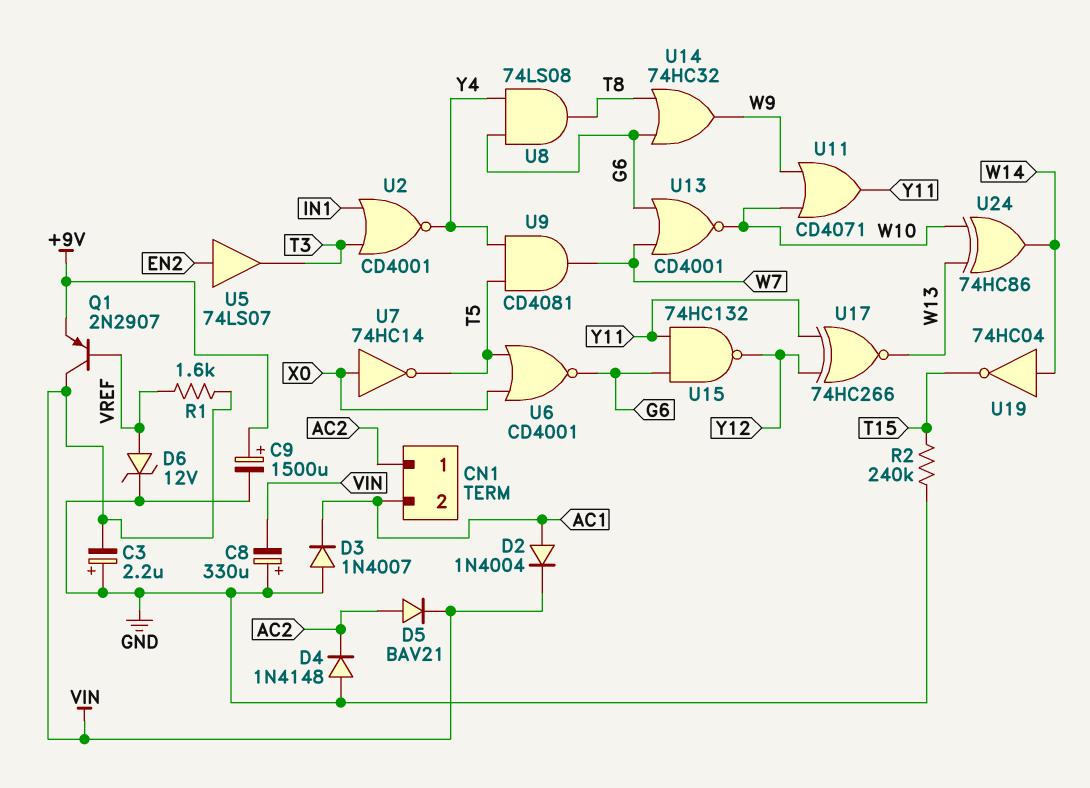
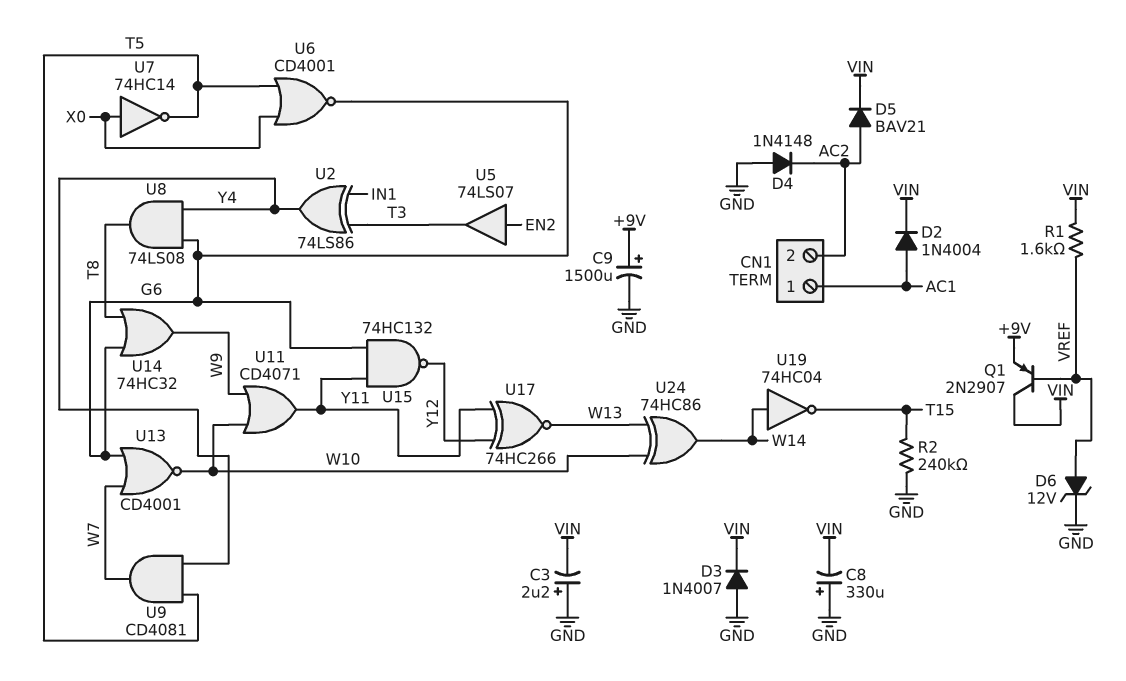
CN1 pin 1: AC2 -> AC1
CN1 pin 2: AC1 -> AC2
D3: diode 1N4007 (A GND, K AC1) -> diode 1N4007 (A GND, K VIN)
U2: NOR CD4001 (in IN1, in T3, out Y4) -> XOR 74LS86 (in IN1, in T3, out Y4)

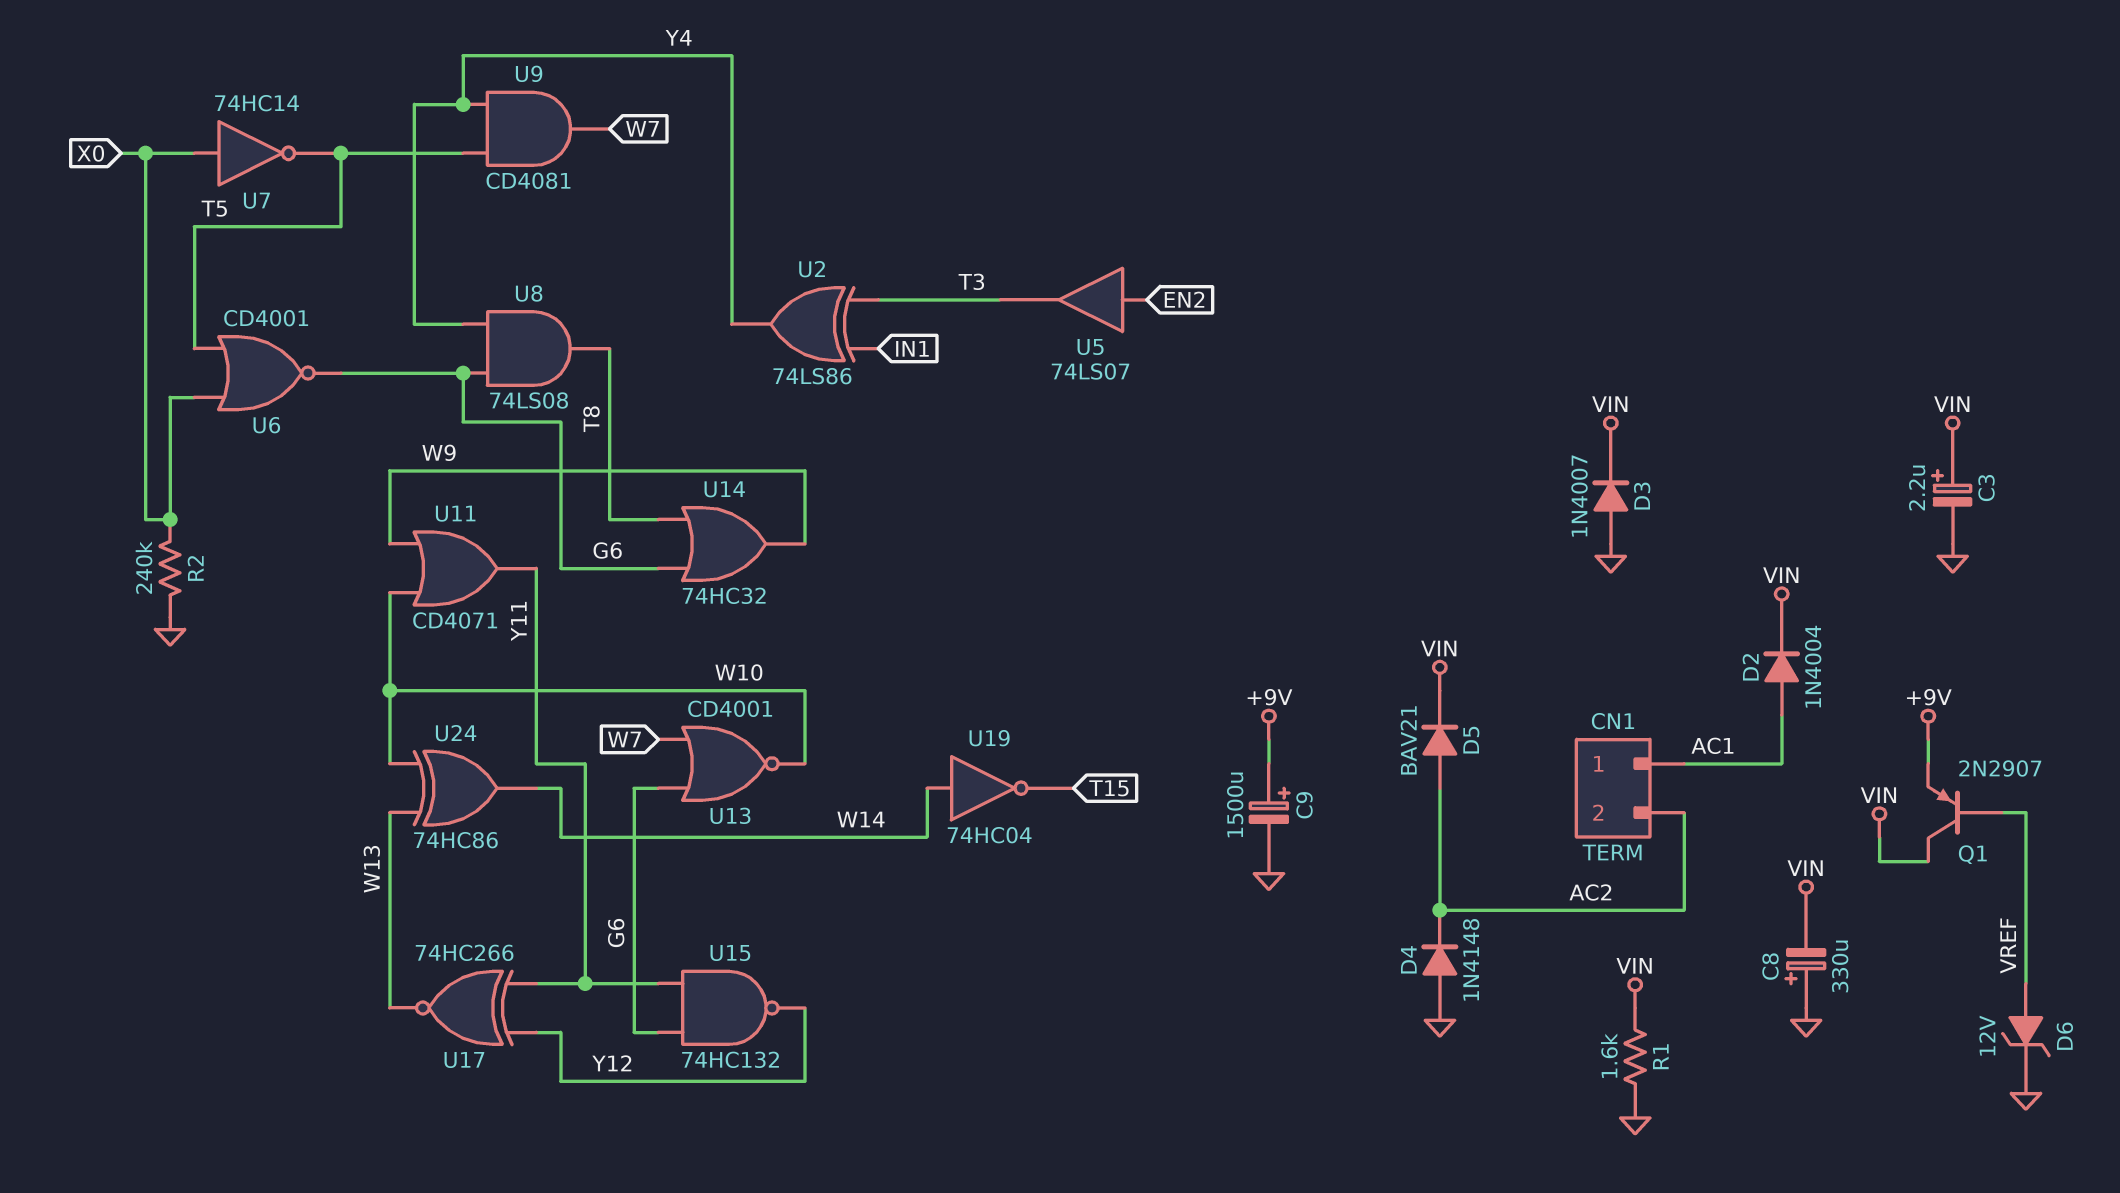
C3: 2.2uF (plus GND, minus VIN) -> 2.2uF (plus VIN, minus GND)
R1: 1.6k (VIN, VREF) -> 1.6k (GND, VIN)
R2: 240k (GND, T15) -> 240k (GND, X0)

